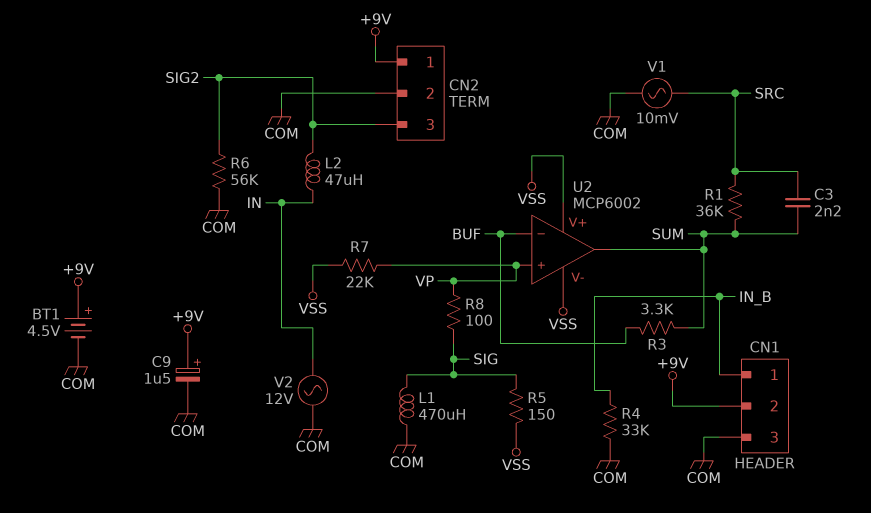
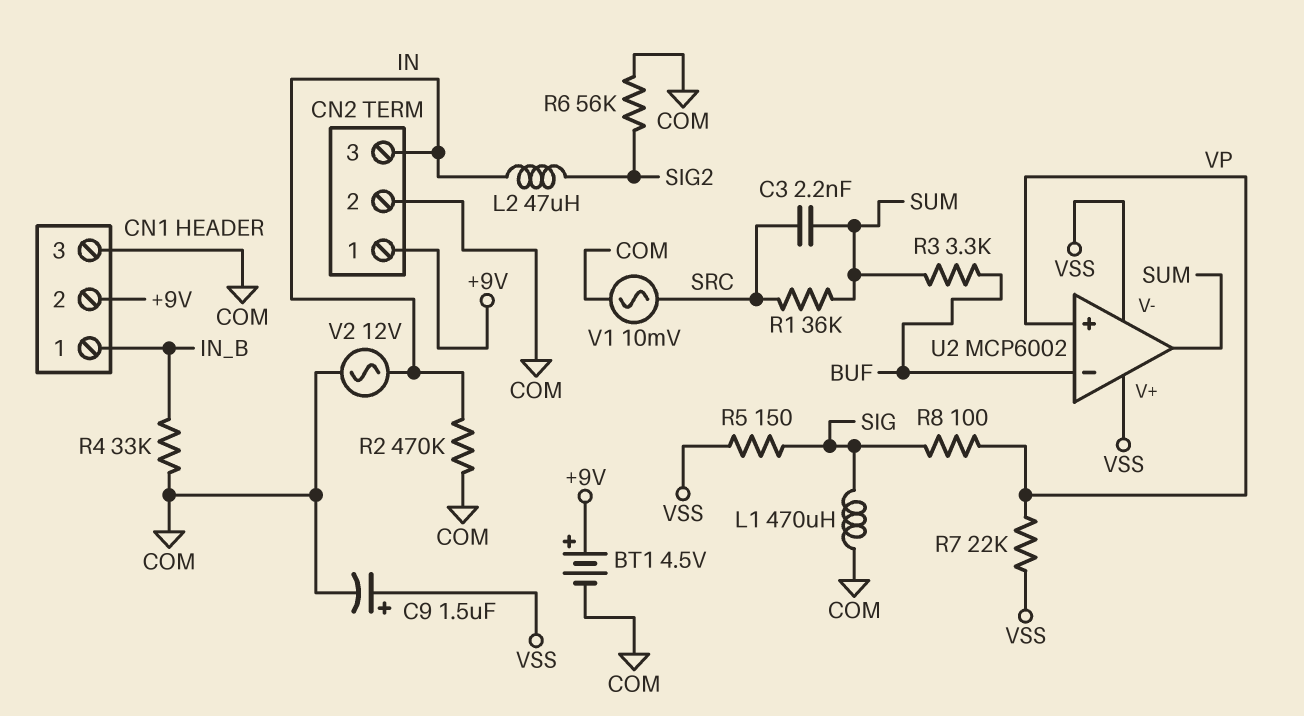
C9: 1.5uF (plus +9V, minus COM) -> 1.5uF (plus VSS, minus COM)
CN2 pin 3: SIG2 -> IN
R2: none -> 470k (COM, IN)

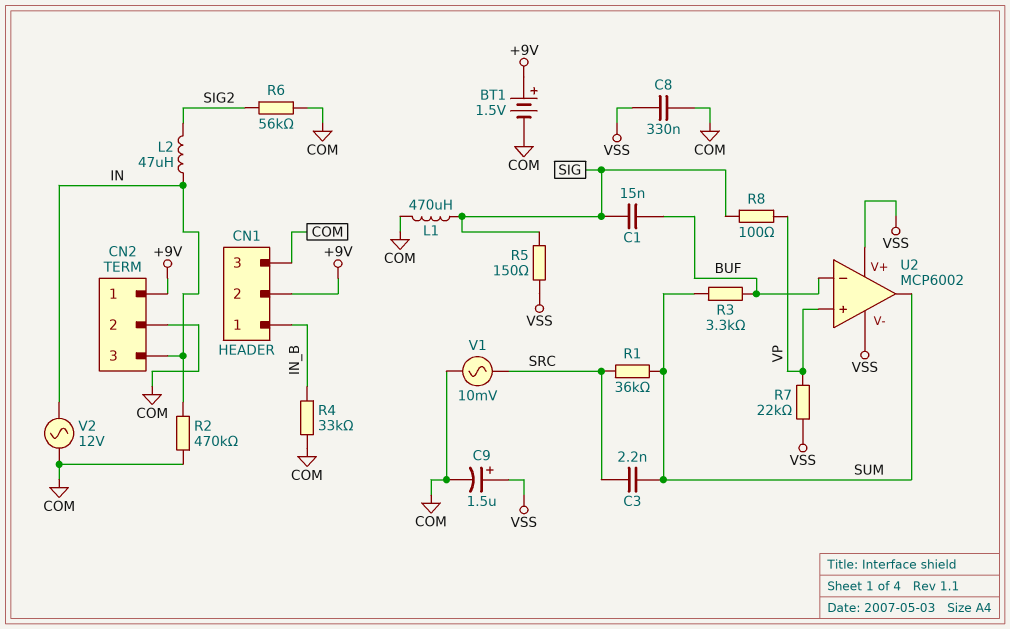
BT1: 4.5V (plus +9V, minus COM) -> 1.5V (plus +9V, minus COM)
C1: none -> 15nF (BUF, SIG)
C8: none -> 330nF (COM, VSS)

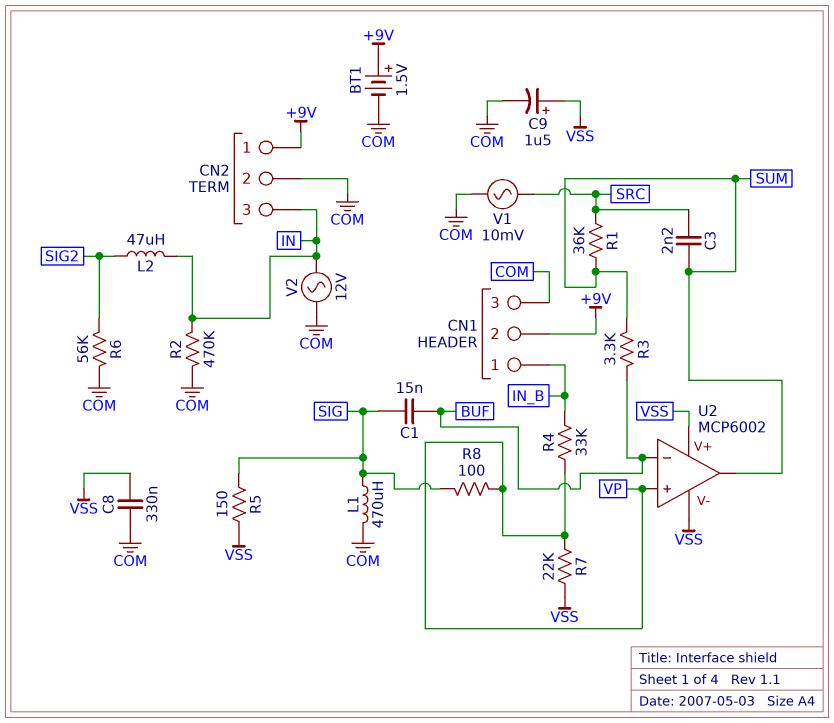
R4: 33k (COM, IN_B) -> 33k (IN_B, VP)

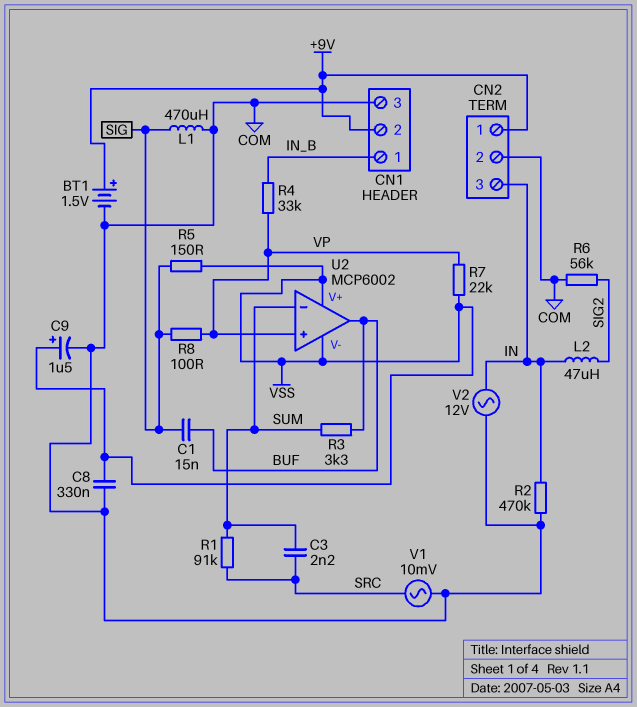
R1: 36k (SRC, SUM) -> 91k (SRC, SUM)
U2 pin in-: BUF -> SUM
U2 pin out: SUM -> BUF

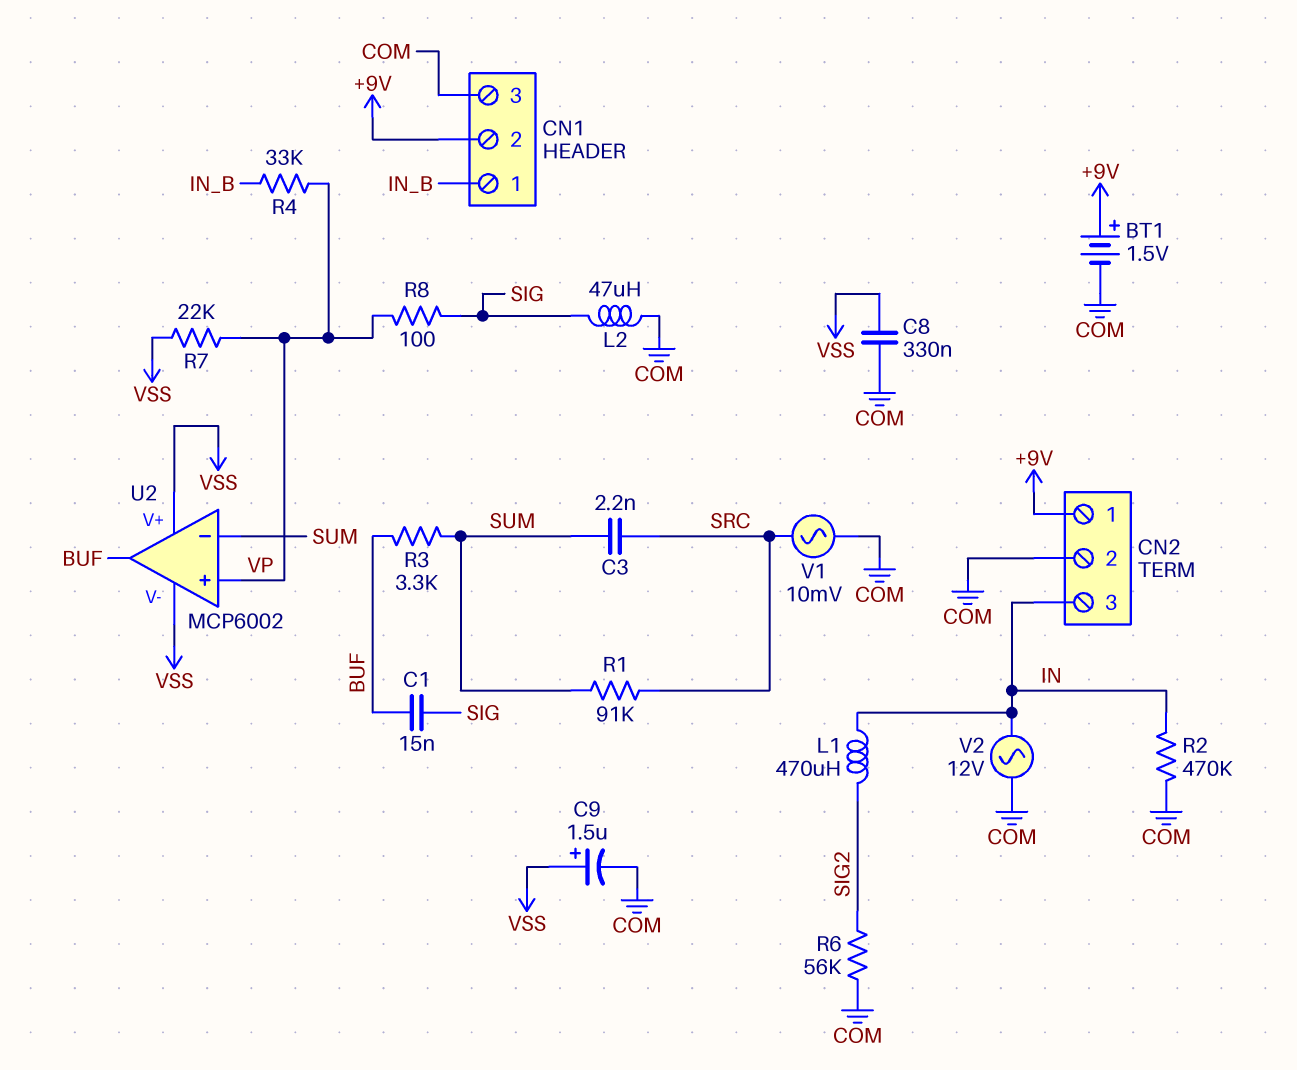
L1: 470uH (COM, SIG) -> 470uH (IN, SIG2)
L2: 47uH (IN, SIG2) -> 47uH (COM, SIG)
R5: 150 (SIG, VSS) -> none

